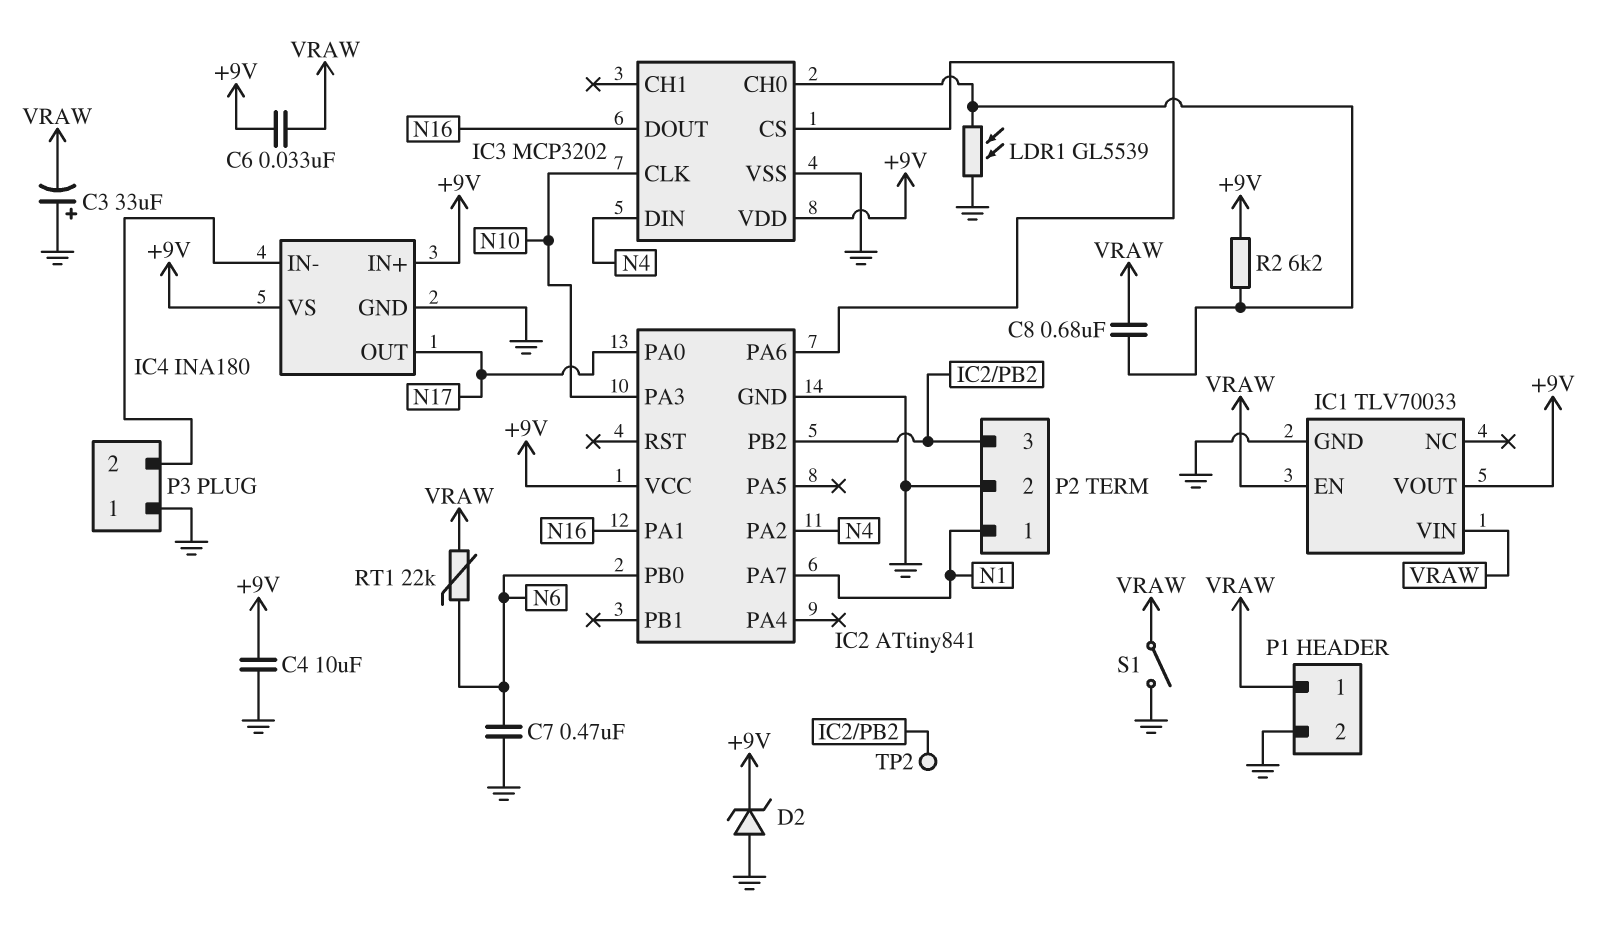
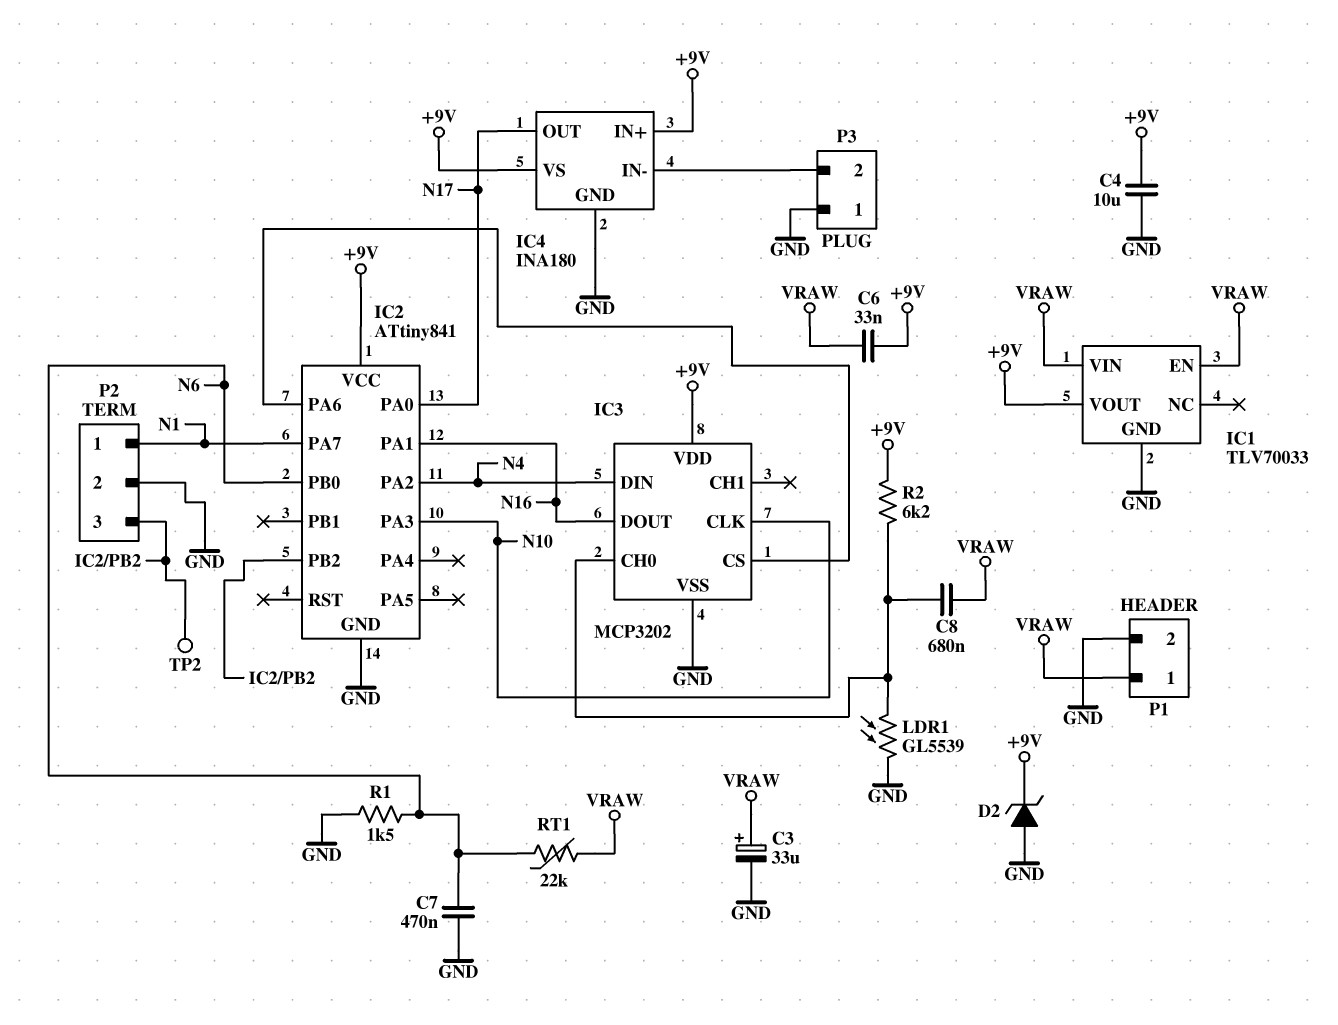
C3: 33uF (plus GND, minus VRAW) -> 33uF (plus VRAW, minus GND)
R1: none -> 1.5k (GND, N6)
S1: switch (GND, VRAW) -> none

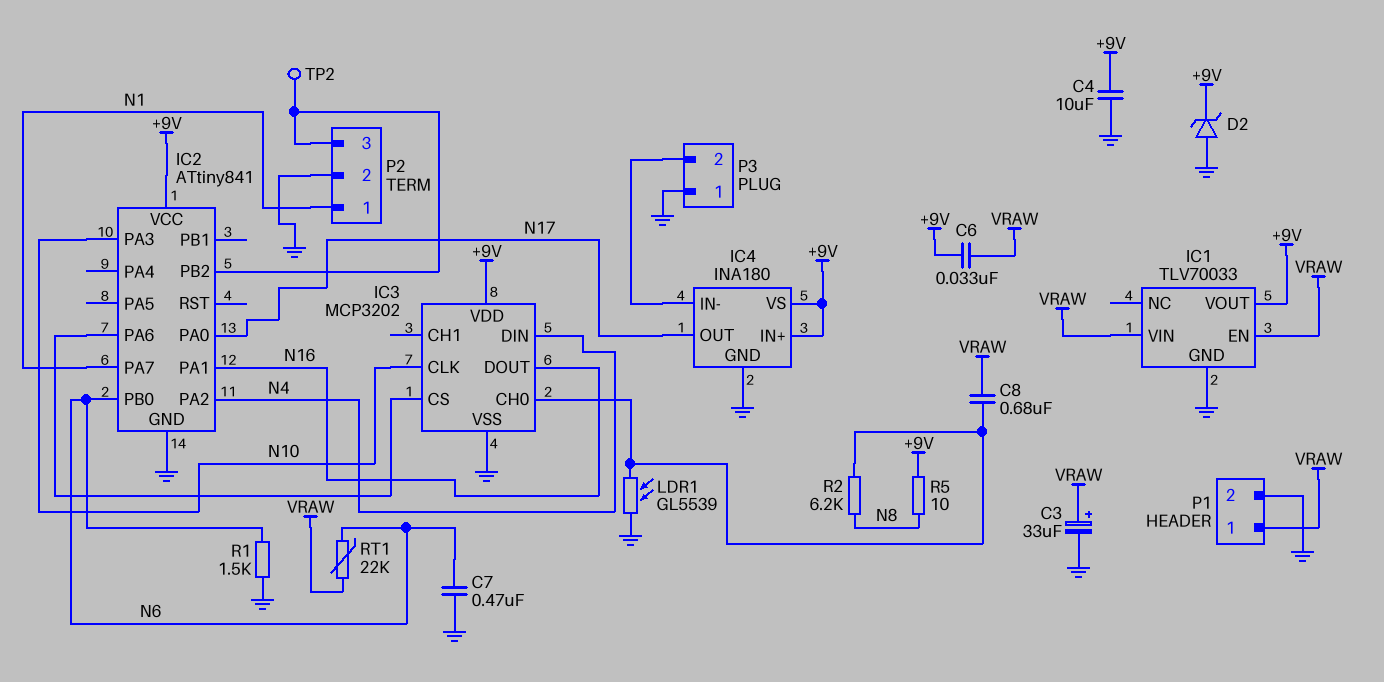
R2: 6.2k (+9V, IC3/CH0) -> 6.2k (IC3/CH0, N8)
R5: none -> 10 (+9V, N8)

